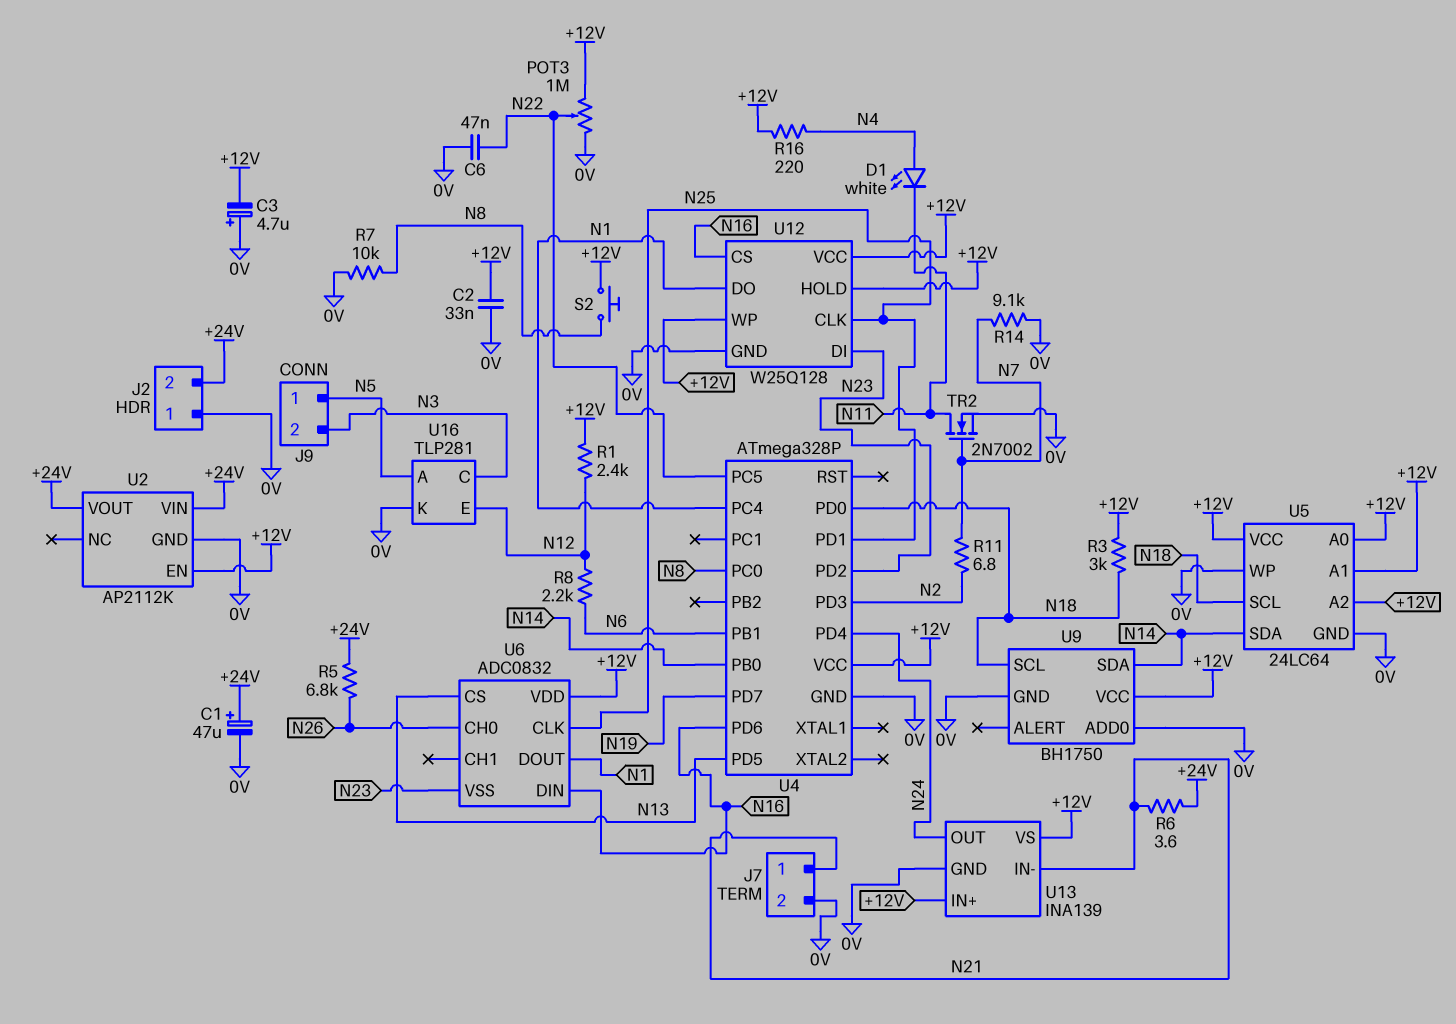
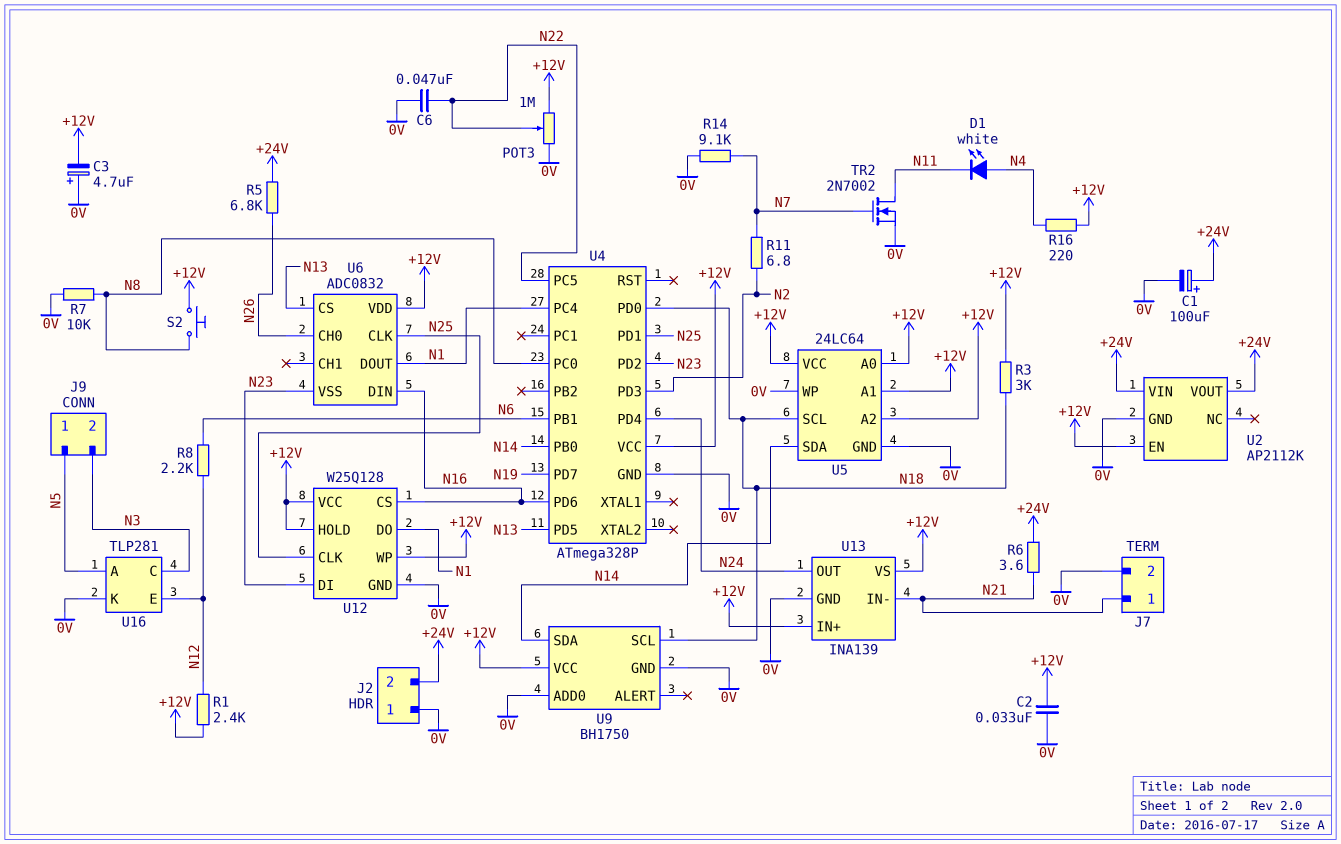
C1: 47uF (plus +24V, minus 0V) -> 100uF (plus +24V, minus 0V)

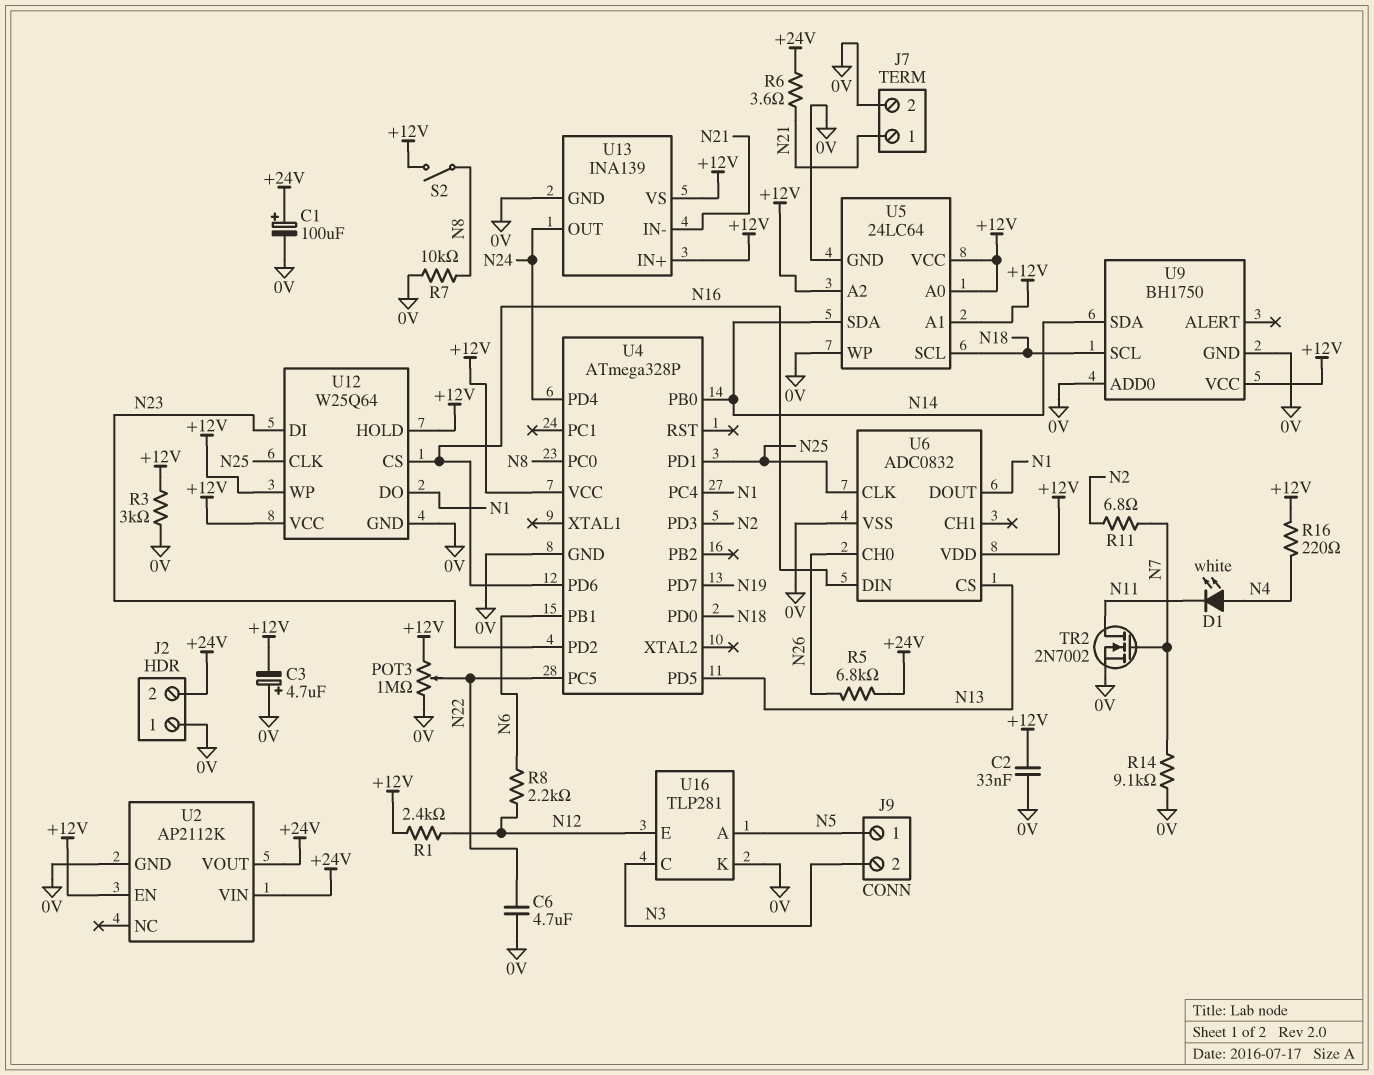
C6: 47nF (0V, N22) -> 4.7uF (0V, N22)
R3: 3k (+12V, N18) -> 3k (+12V, 0V)
S2: button (+12V, N8) -> switch (+12V, N8)
U6 pin VSS: N23 -> 0V
U12: W25Q128 -> W25Q64

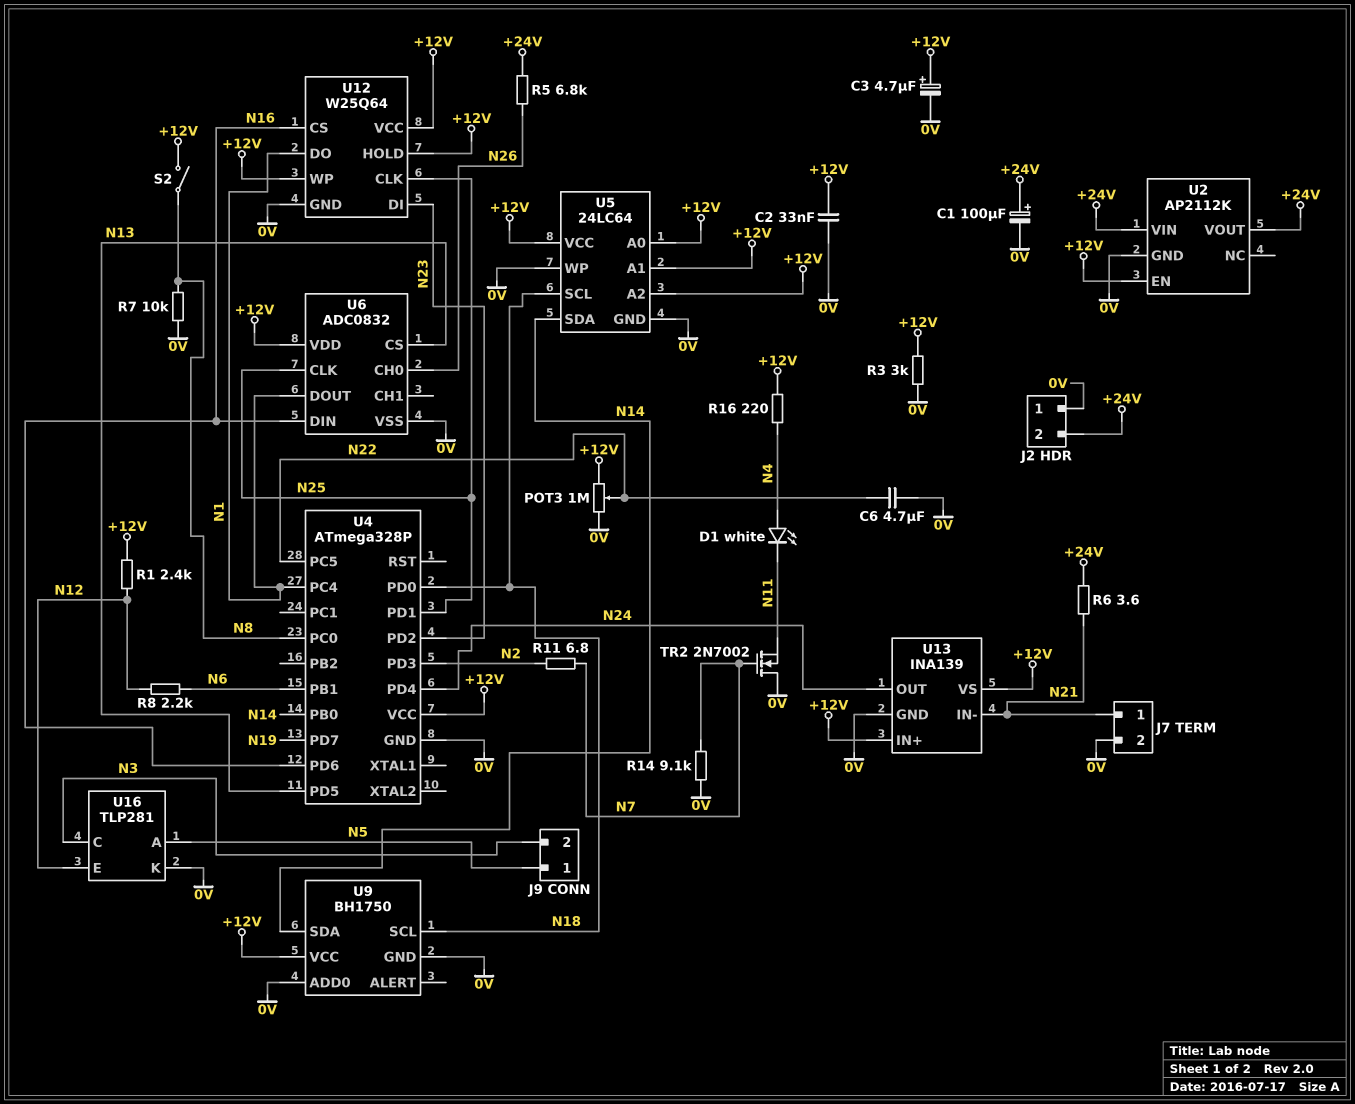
C3: 4.7uF (plus 0V, minus +12V) -> 4.7uF (plus +12V, minus 0V)
TR2: NMOS 2N7002 (G N7, D N11, S 0V) -> NMOS 2N7002 (G N7, D 0V, S N11)

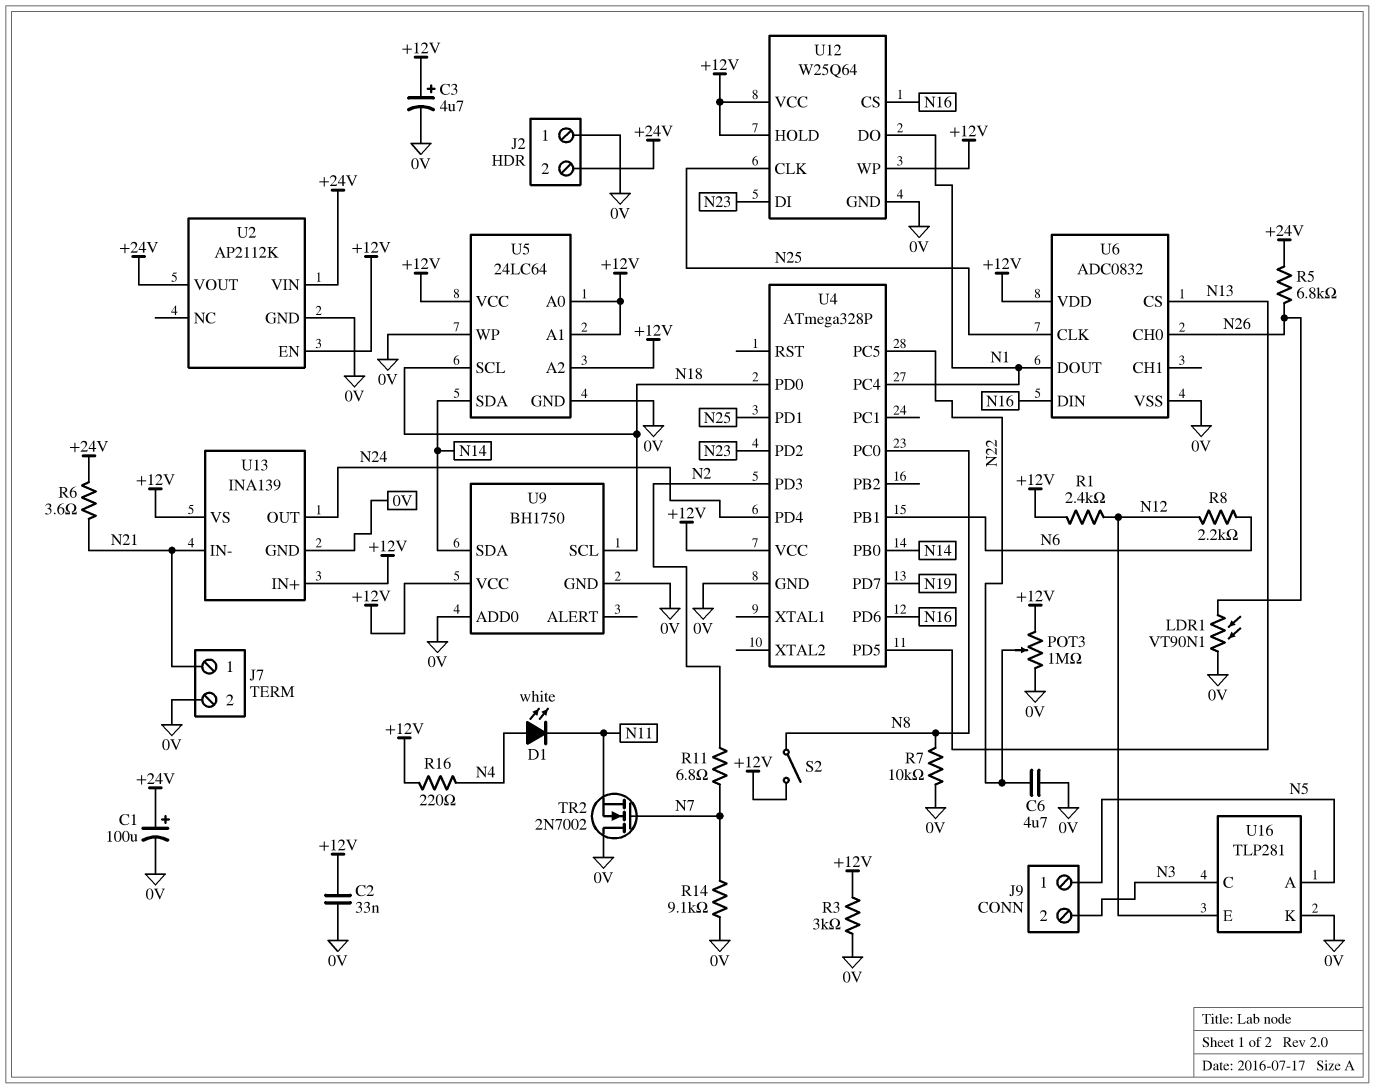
LDR1: none -> VT90N1 (0V, N26)

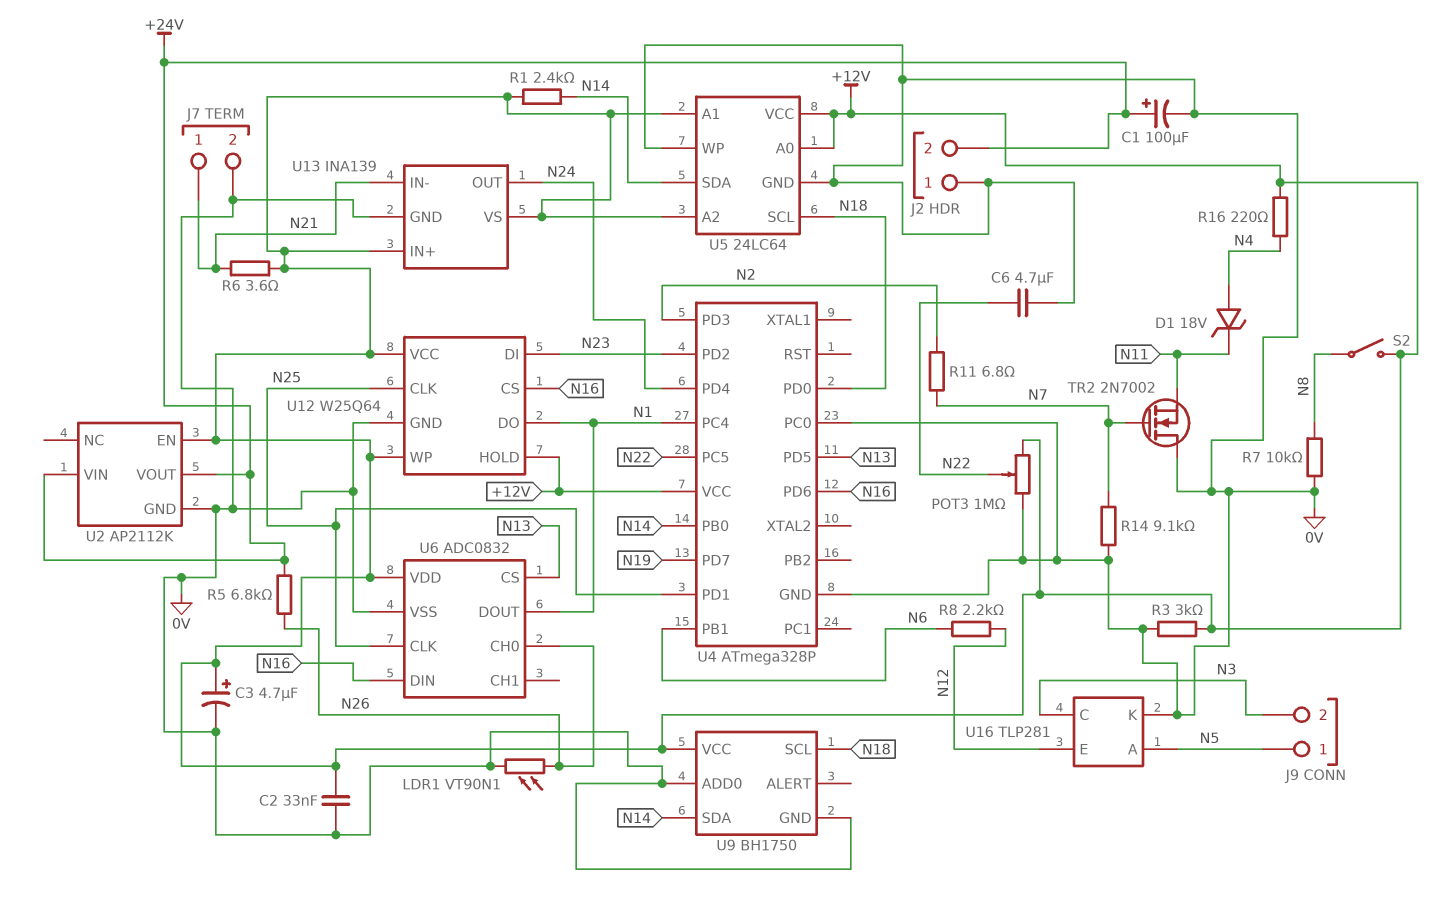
D1: LED white (A N4, K N11) -> zener 18V (A N4, K N11)
R1: 2.4k (+12V, N12) -> 2.4k (+12V, N14)
R6: 3.6 (+24V, N21) -> 3.6 (+12V, N21)
U4 pin PC0: N8 -> 0V

